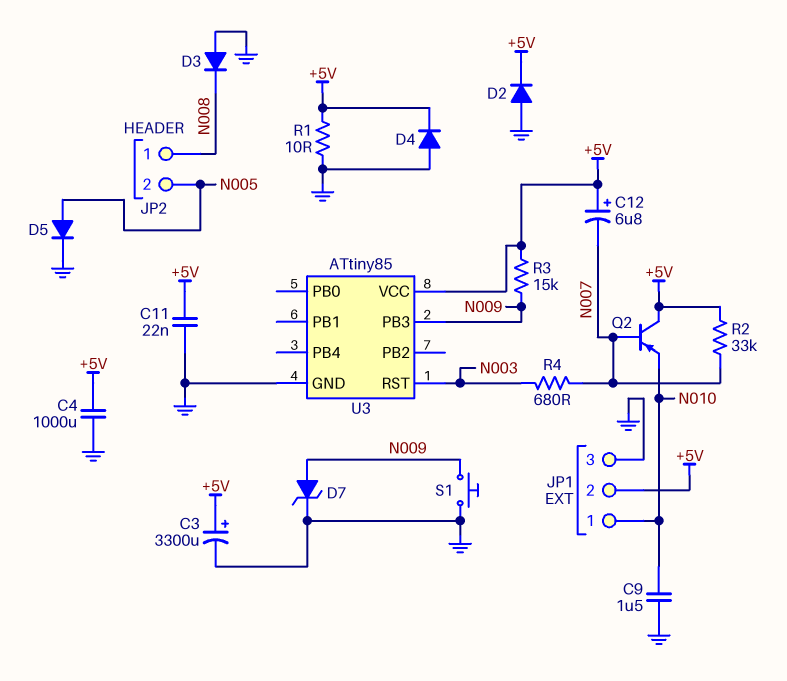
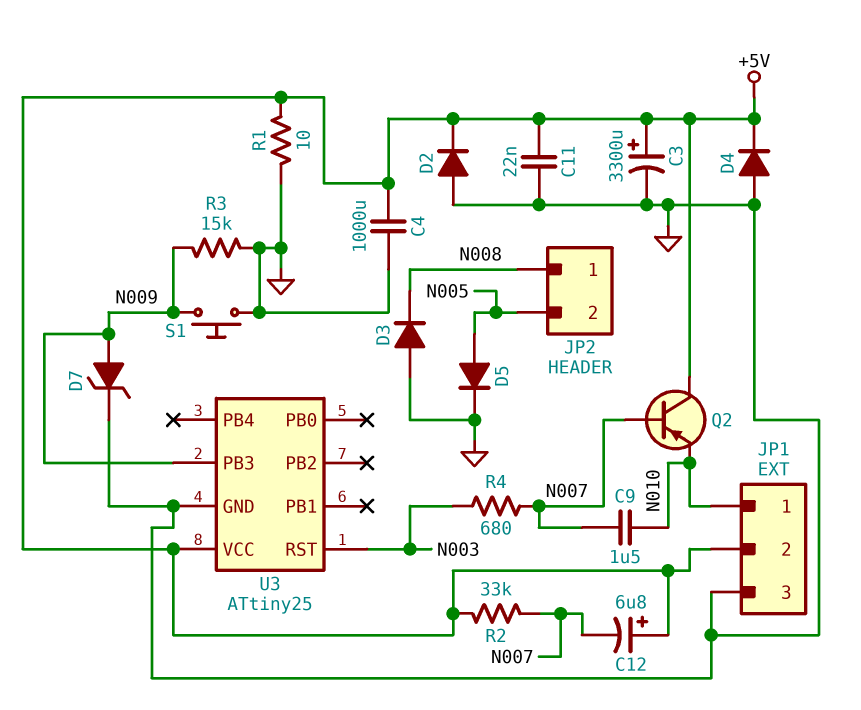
C9: 1.5uF (GND, N010) -> 1.5uF (N007, N010)
R3: 15k (+5V, N009) -> 15k (GND, N009)
U3: ATtiny85 -> ATtiny25

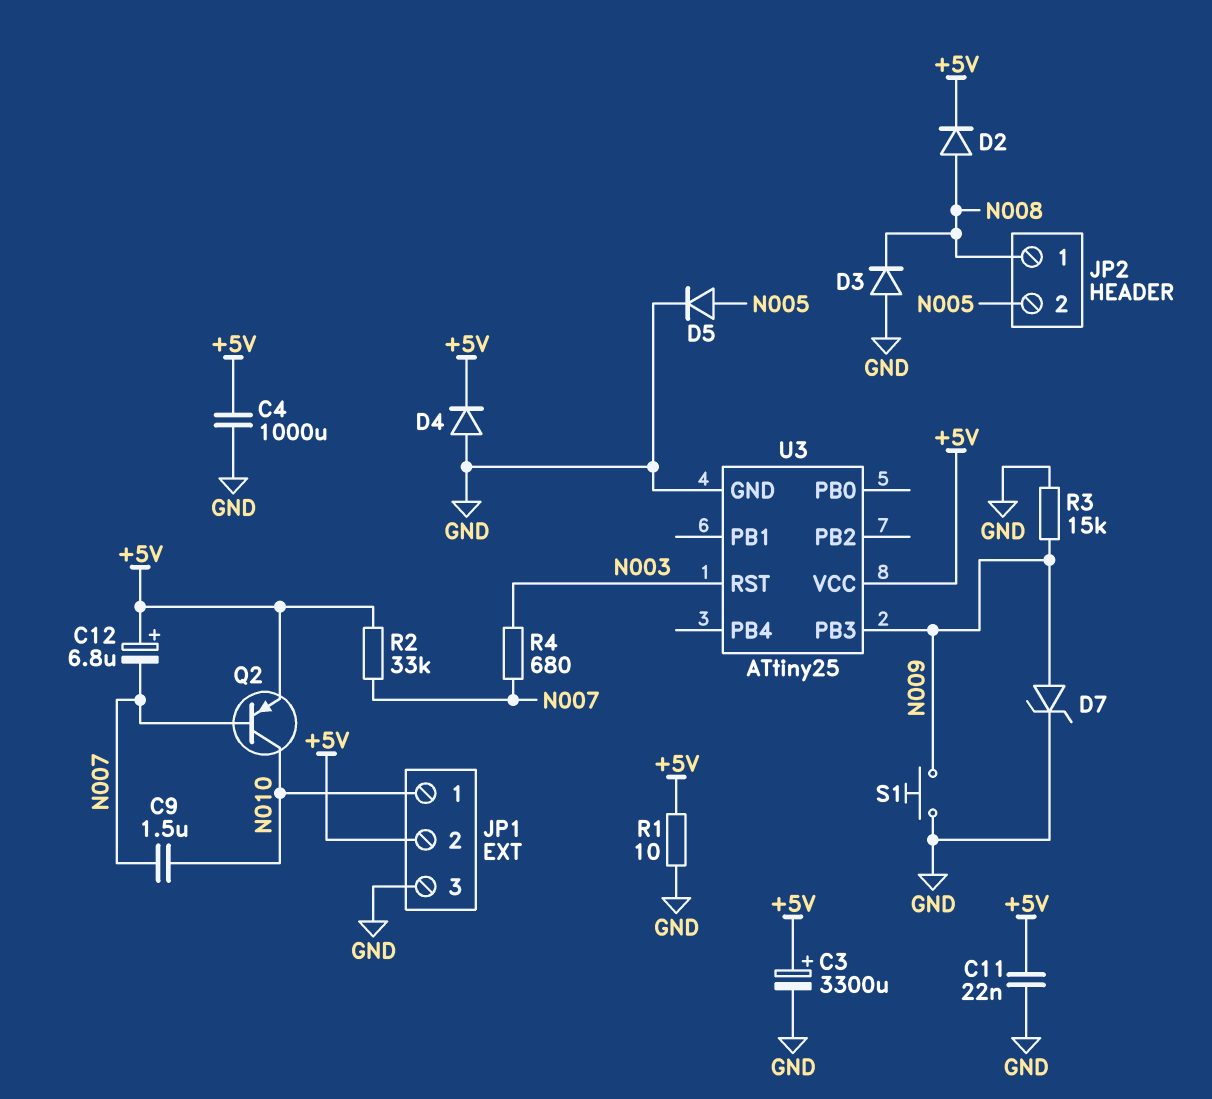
D2: diode (A GND, K +5V) -> diode (A N008, K +5V)
Q2: PNP (B N007, C +5V, E N010) -> PNP (B N007, C N010, E +5V)

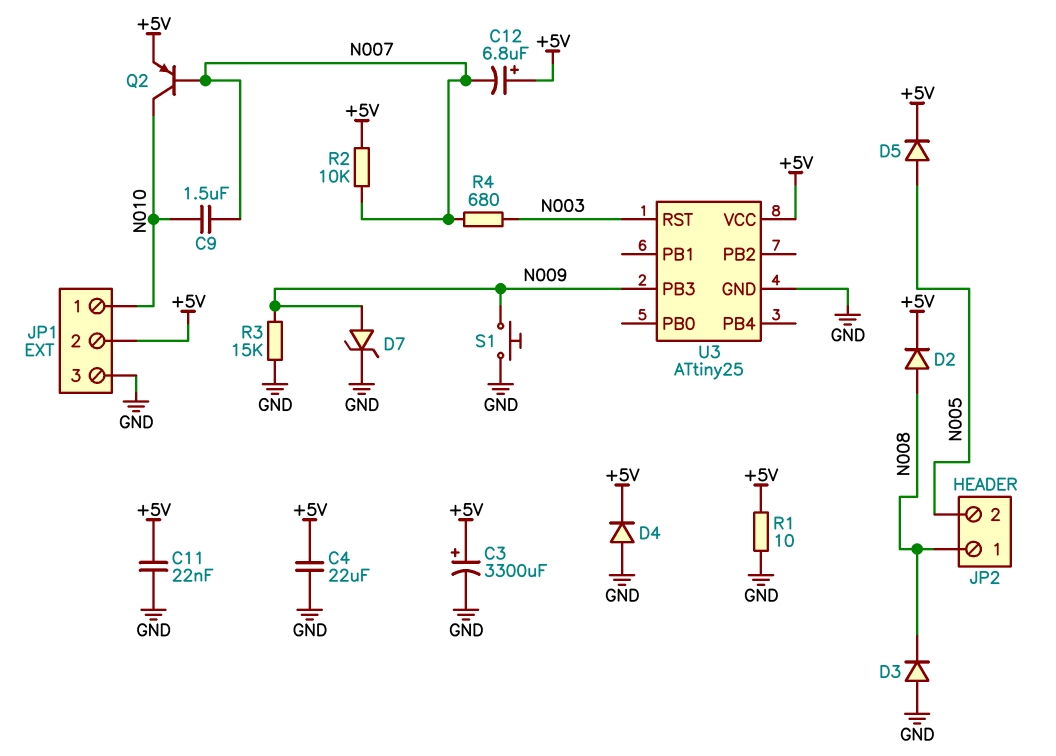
C4: 1000uF (+5V, GND) -> 22uF (+5V, GND)
D5: diode (A N005, K GND) -> diode (A N005, K +5V)
R2: 33k (+5V, N007) -> 10k (+5V, N007)

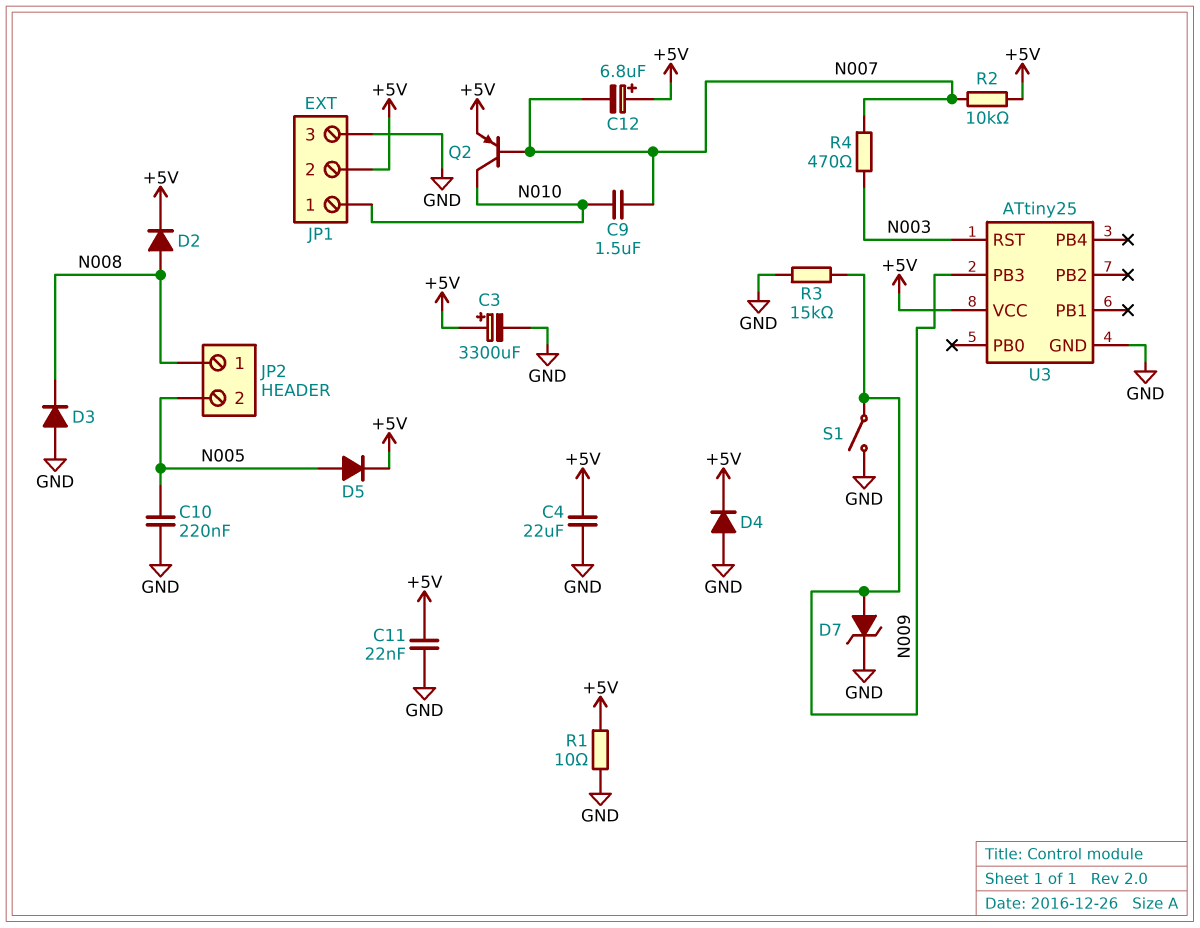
C10: none -> 220nF (GND, N005)
R4: 680 (N003, N007) -> 470 (N003, N007)
S1: button (GND, N009) -> switch (GND, N009)

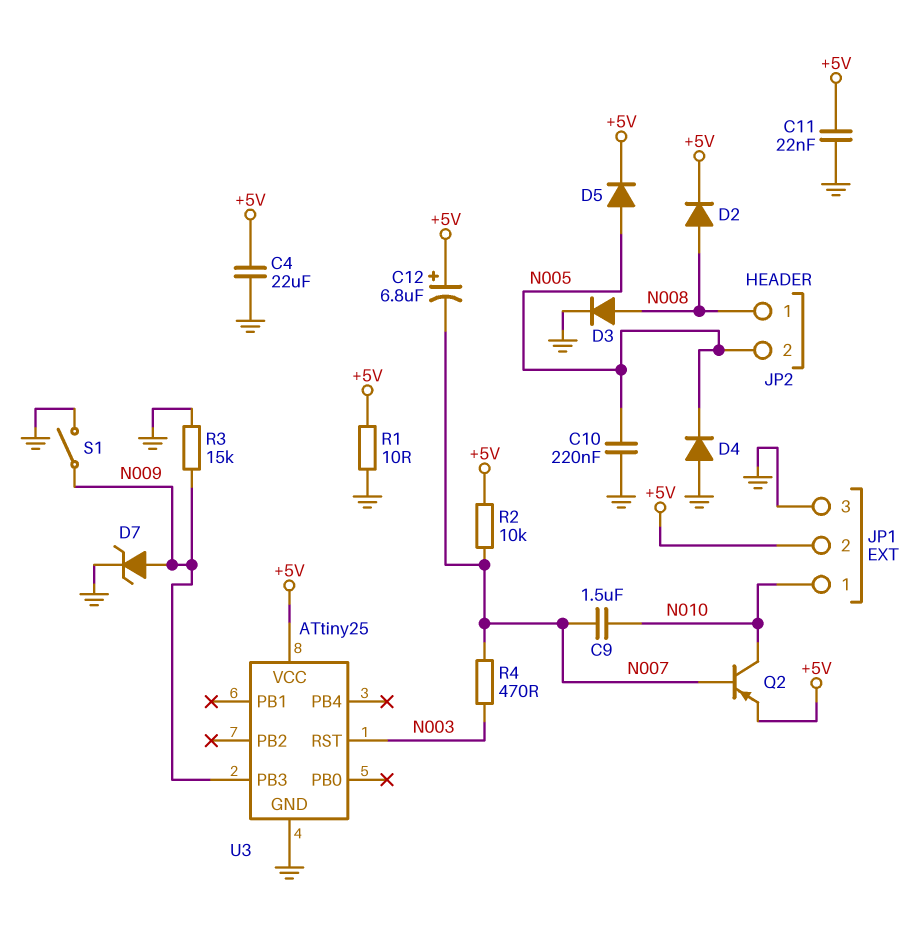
C3: 3300uF (plus +5V, minus GND) -> none
D3: diode (A GND, K N008) -> diode (A N008, K GND)
D4: diode (A GND, K +5V) -> diode (A GND, K N005)

